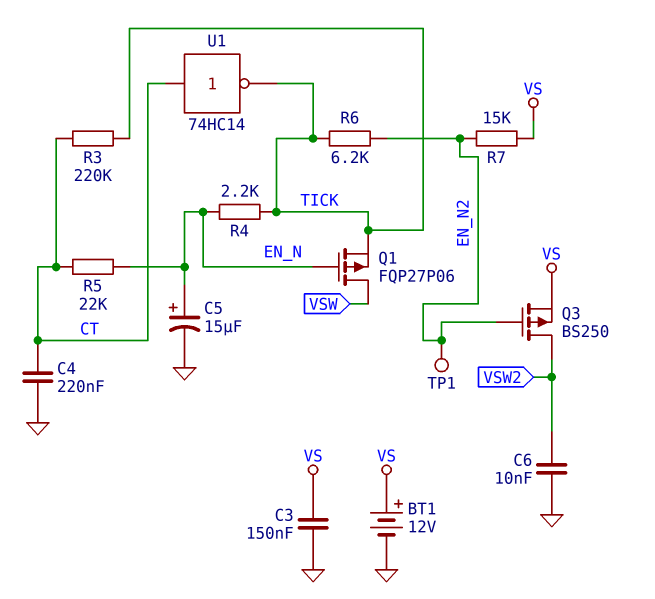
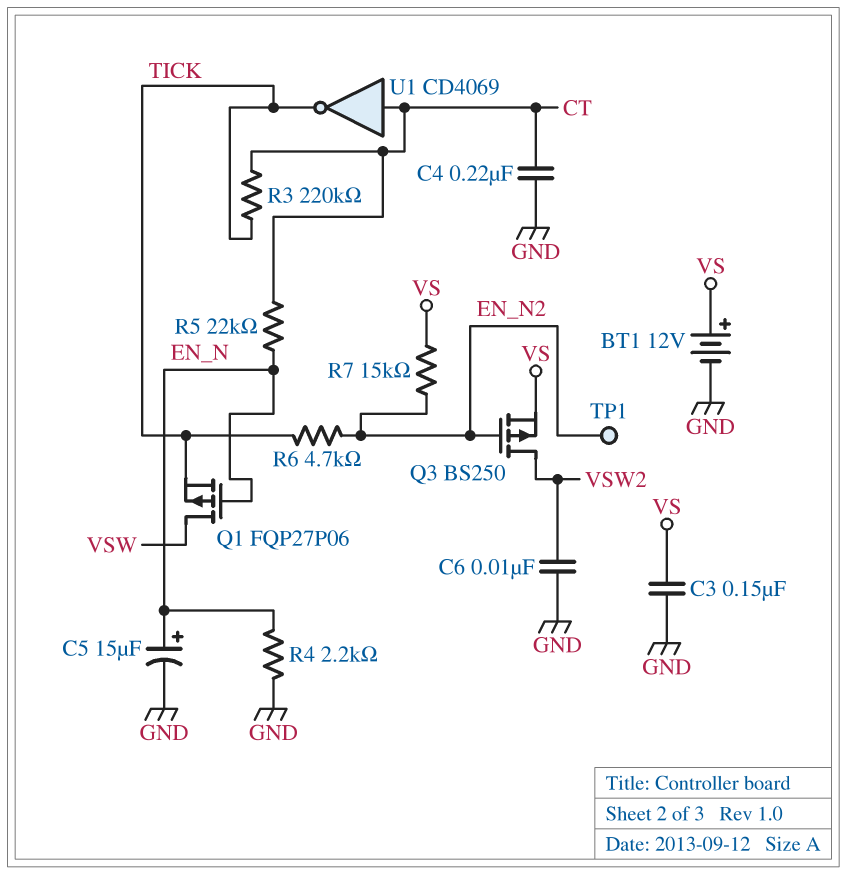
R4: 2.2k (EN_N, TICK) -> 2.2k (EN_N, GND)
R6: 6.2k (EN_N2, TICK) -> 4.7k (EN_N2, TICK)
U1: NOT 74HC14 (in CT, out TICK) -> NOT CD4069 (in CT, out TICK)

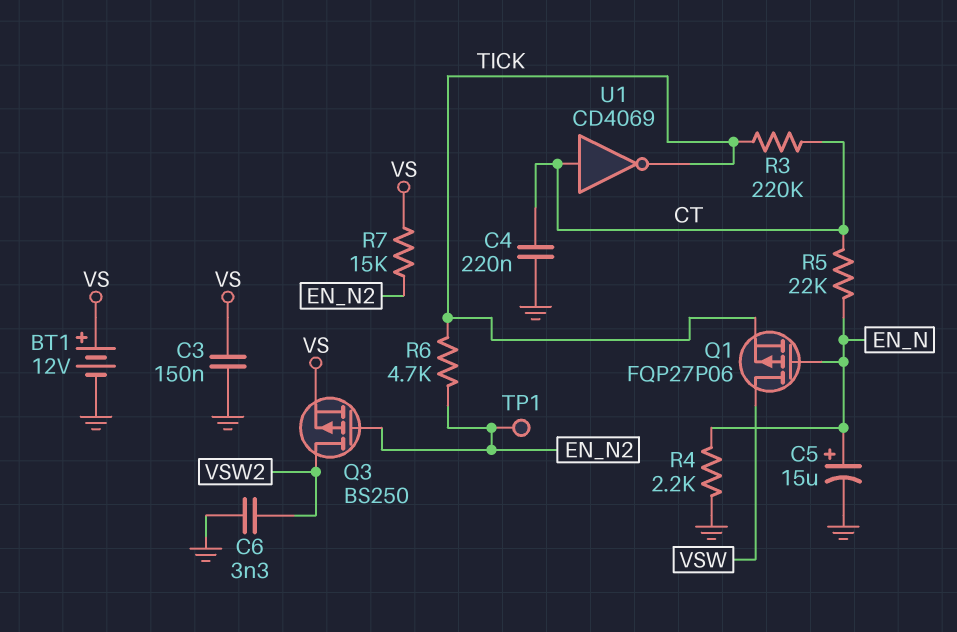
C6: 10nF (GND, VSW2) -> 3.3nF (GND, VSW2)

